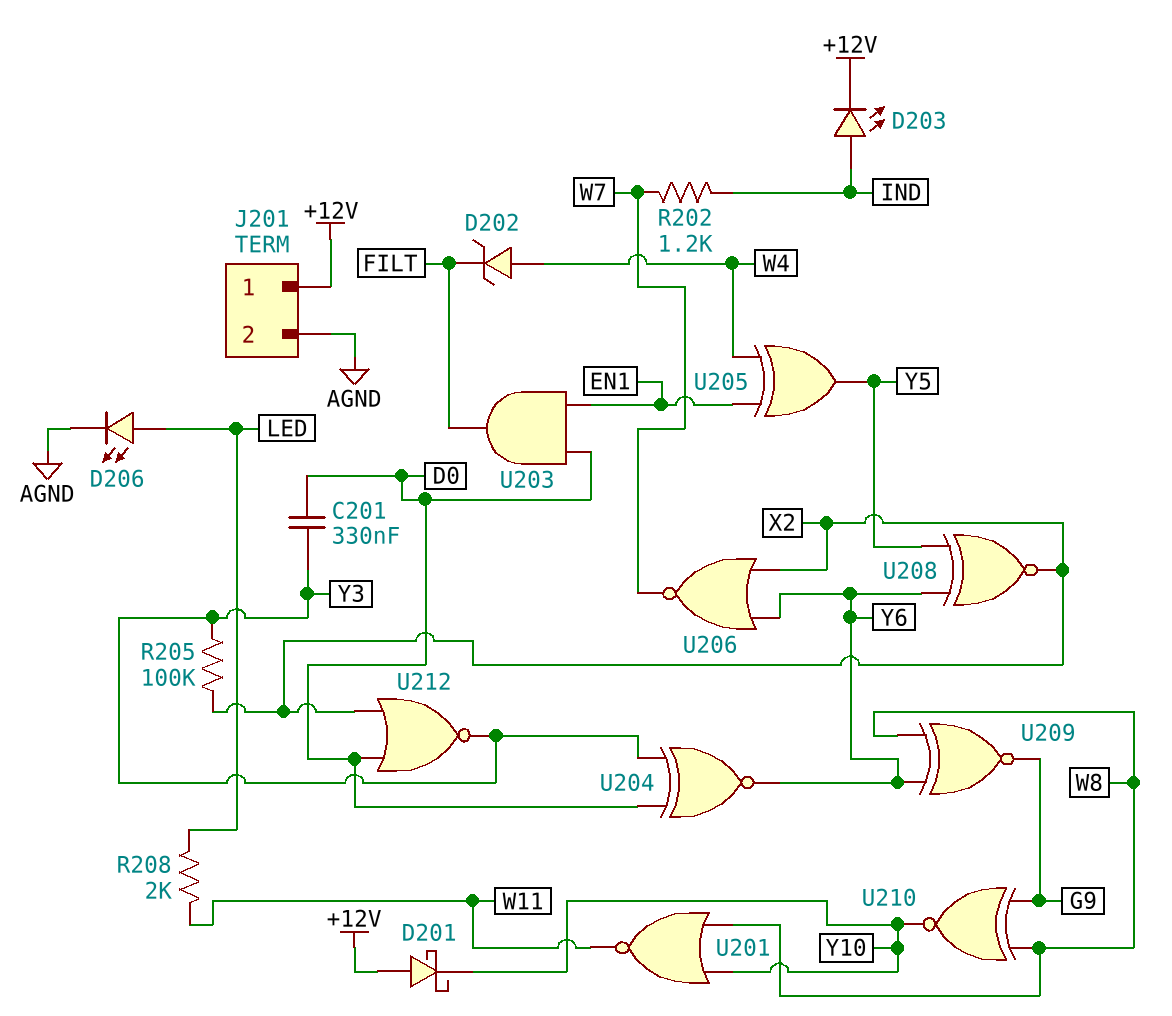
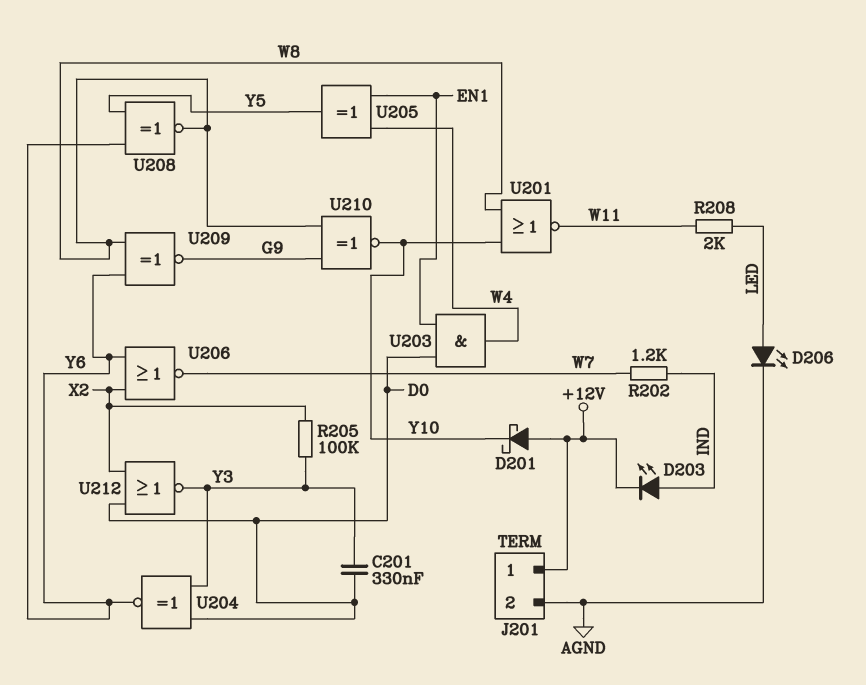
D202: zener (A W4, K FILT) -> none
U203: AND (in D0, in EN1, out FILT) -> AND (in D0, in EN1, out W4)
U208: XNOR (in Y5, in Y6, out X2) -> XNOR (in Y5, in Y6, out W8)

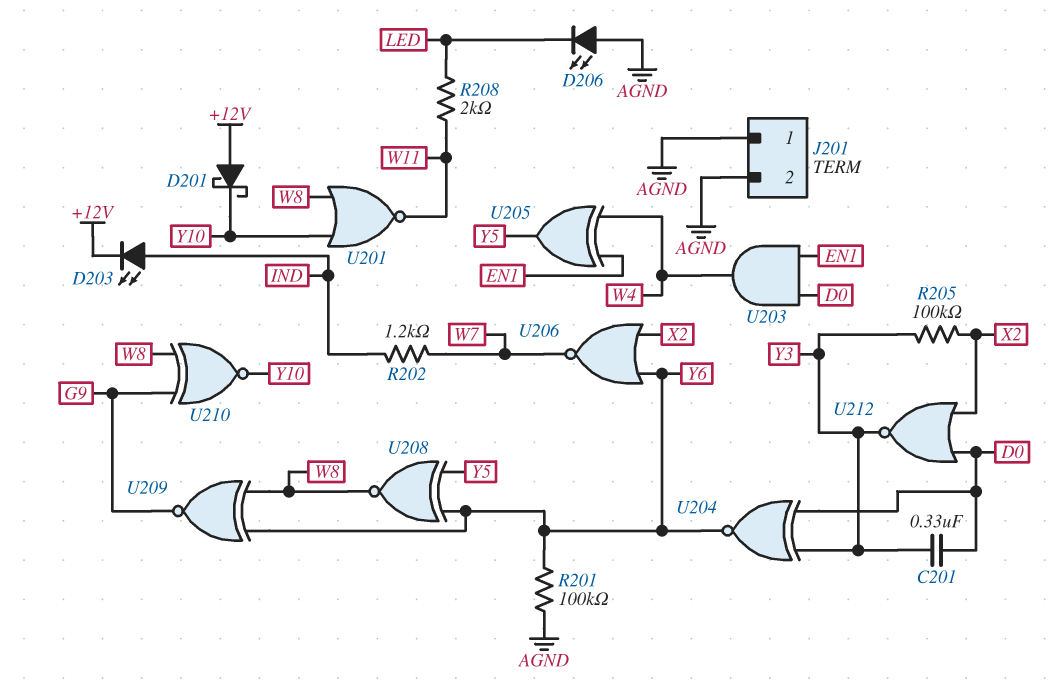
D206: LED (A LED, K AGND) -> LED (A AGND, K LED)
J201 pin 1: +12V -> AGND
R201: none -> 100k (AGND, Y6)

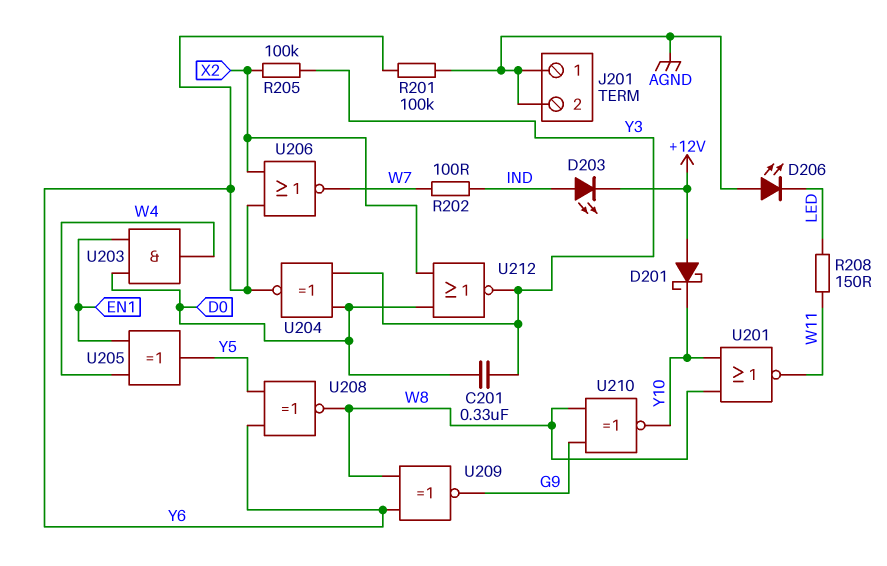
R202: 1.2k (IND, W7) -> 100 (IND, W7)
R208: 2k (LED, W11) -> 150 (LED, W11)

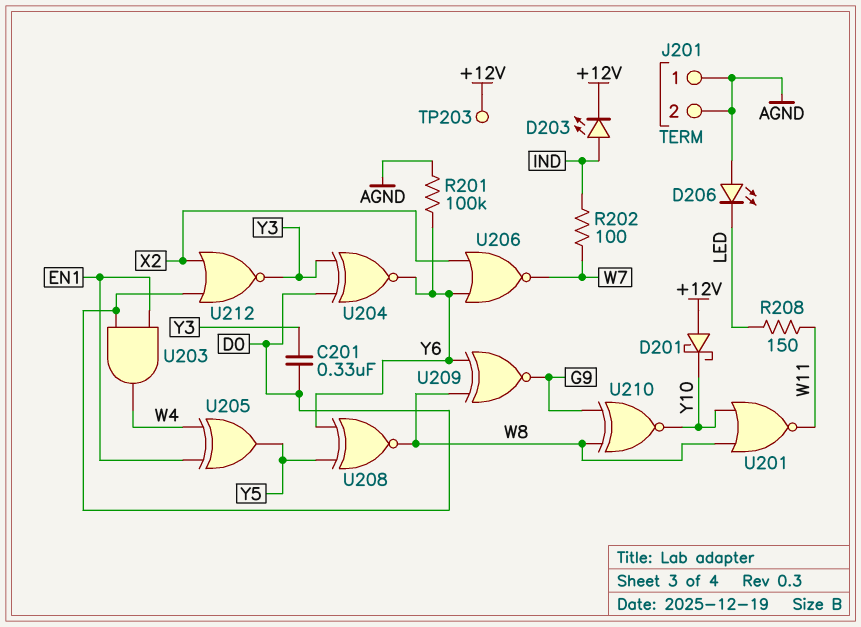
R205: 100k (X2, Y3) -> none
TP203: none -> test point (+12V)

